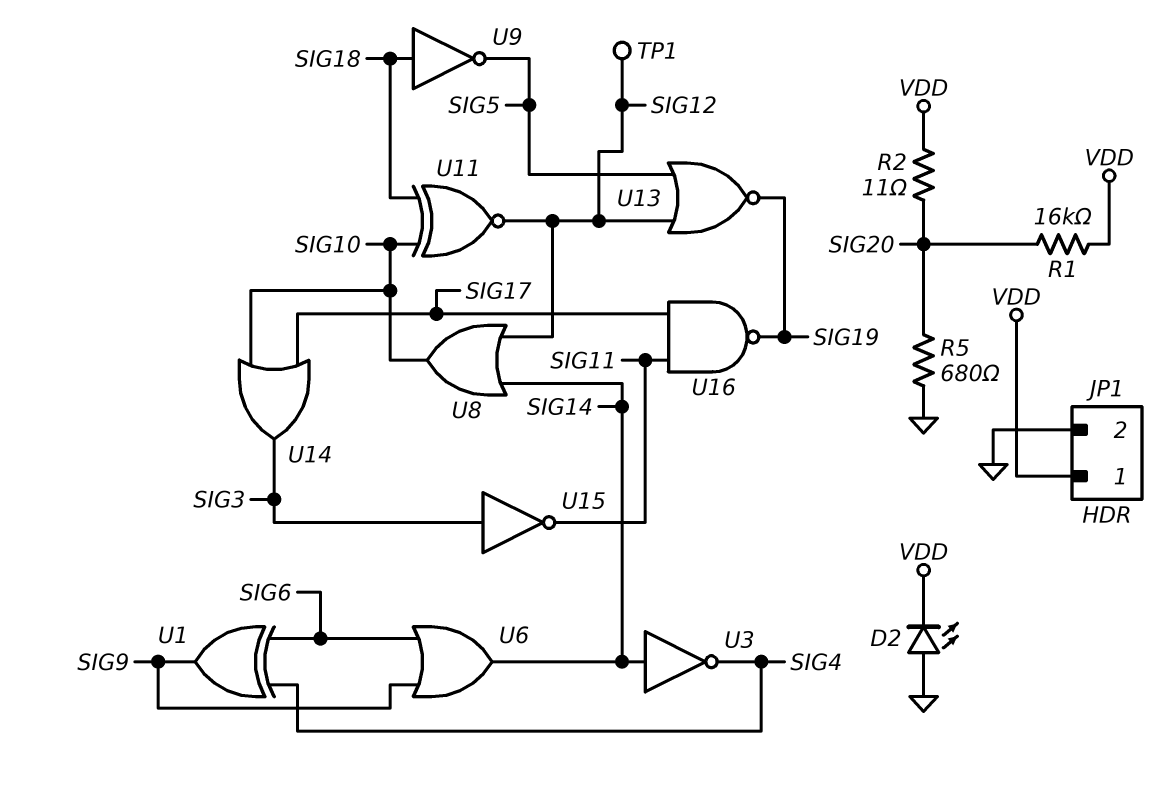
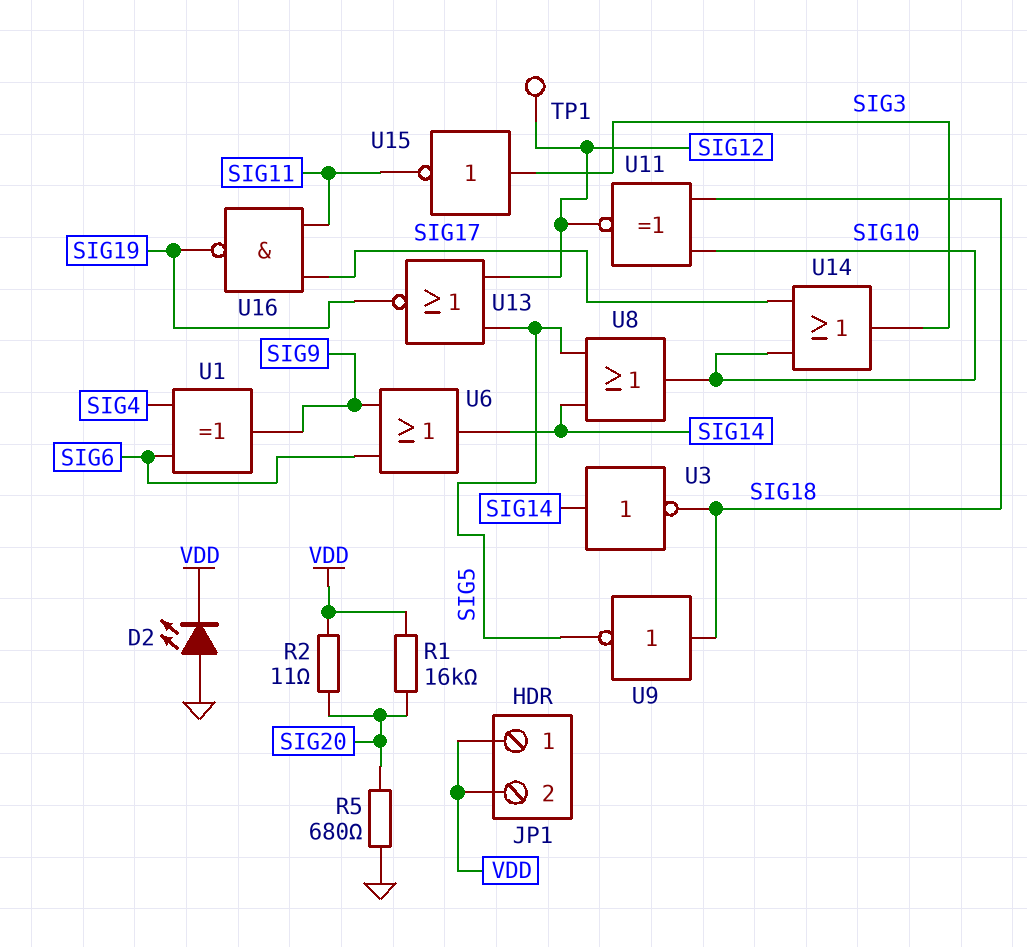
JP1 pin 2: GND -> VDD
U3: NOT (in SIG14, out SIG4) -> NOT (in SIG14, out SIG18)
U8: OR (in SIG12, in SIG14, out SIG10) -> OR (in SIG5, in SIG14, out SIG10)

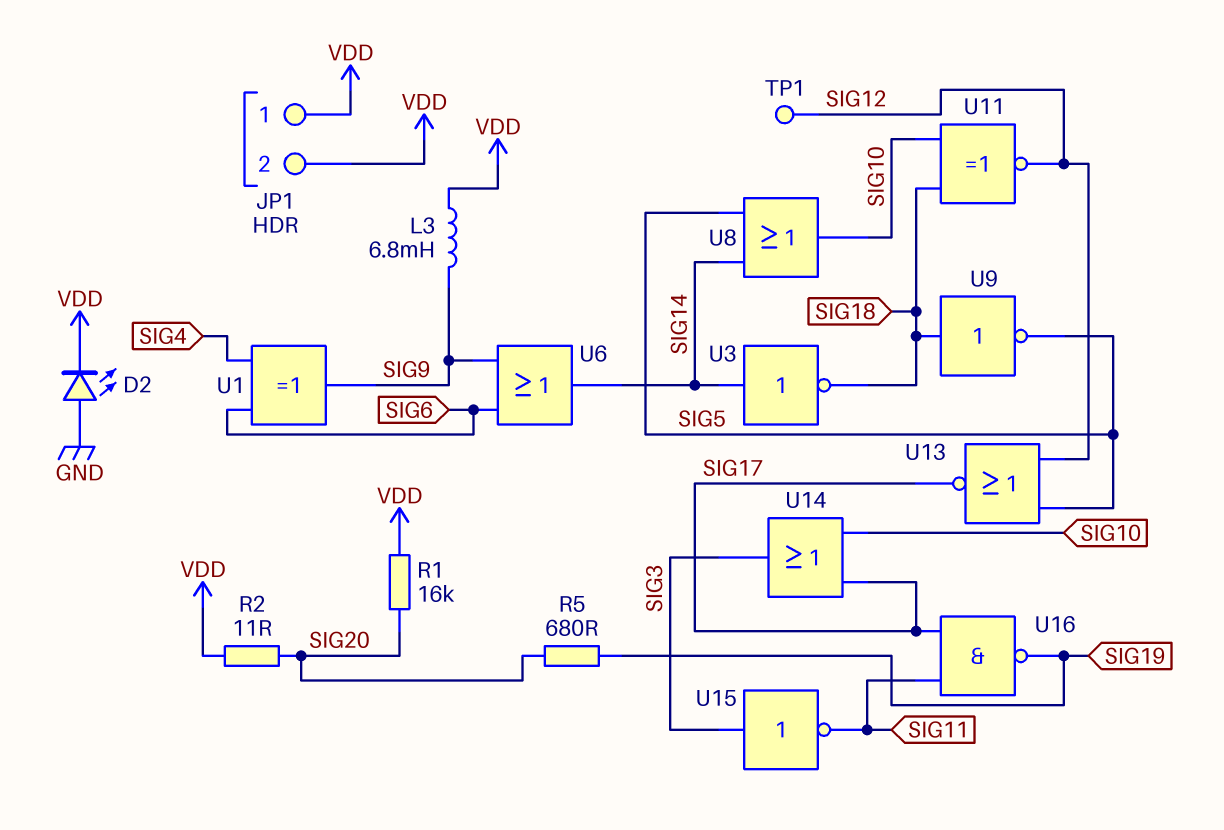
L3: none -> 6.8mH (SIG9, VDD)
R5: 680 (GND, SIG20) -> 680 (SIG19, SIG20)
U13: NOR (in SIG5, in SIG12, out SIG19) -> NOR (in SIG5, in SIG12, out SIG17)

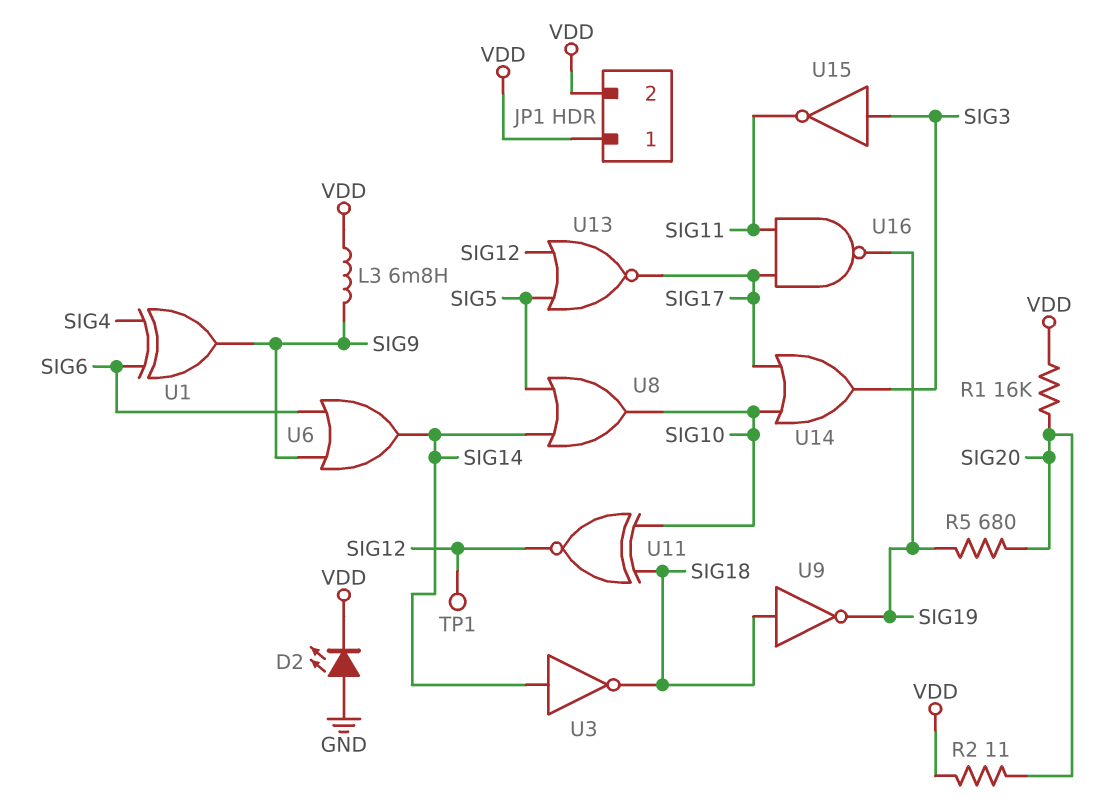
U9: NOT (in SIG18, out SIG5) -> NOT (in SIG18, out SIG19)

